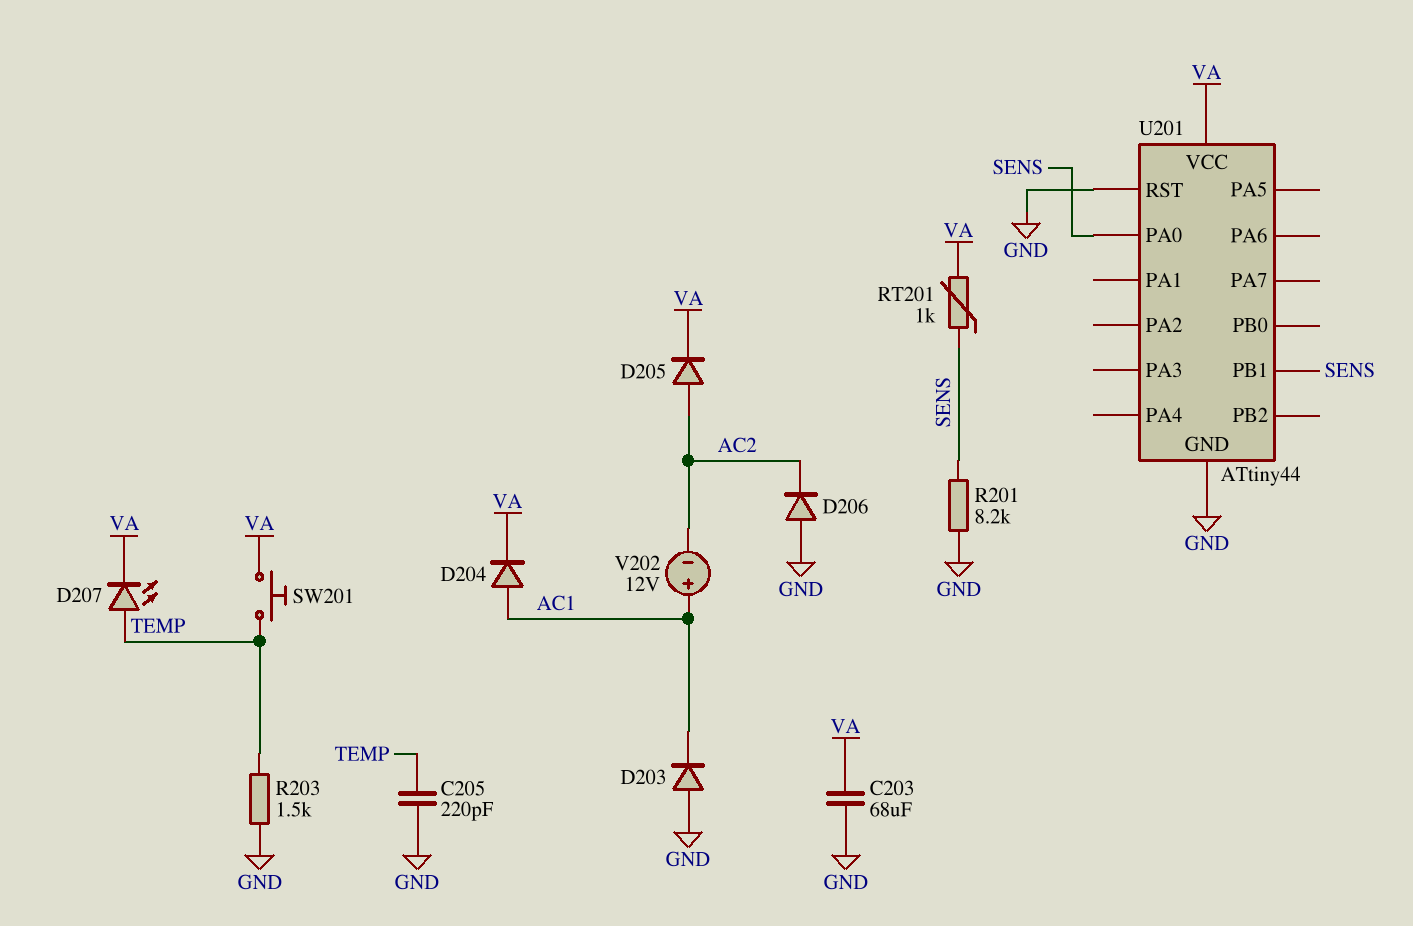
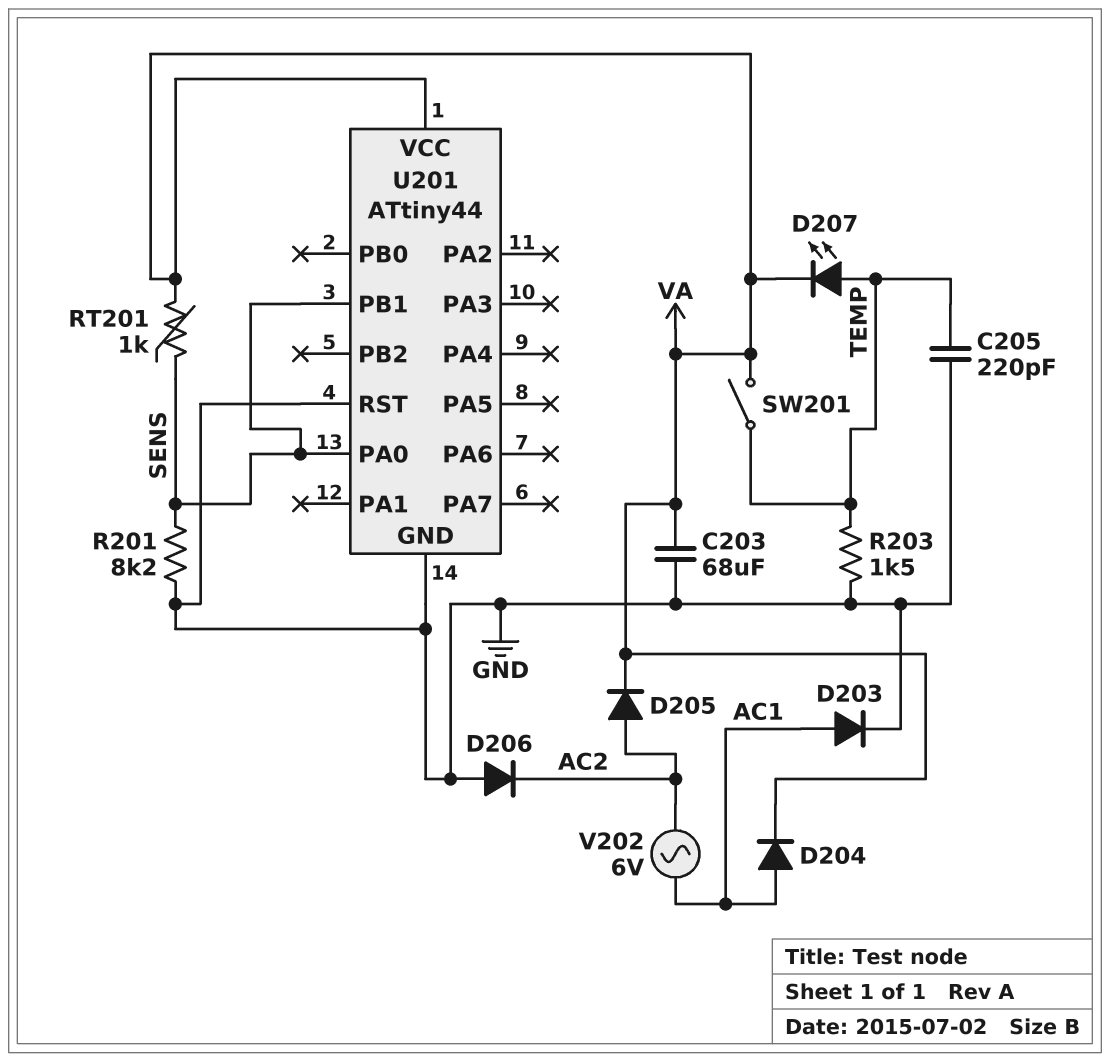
D203: diode (A GND, K AC1) -> diode (A AC1, K GND)
SW201: button (TEMP, VA) -> switch (TEMP, VA)
V202: 12V (plus AC1, minus AC2) -> AC 6V (AC1, AC2)

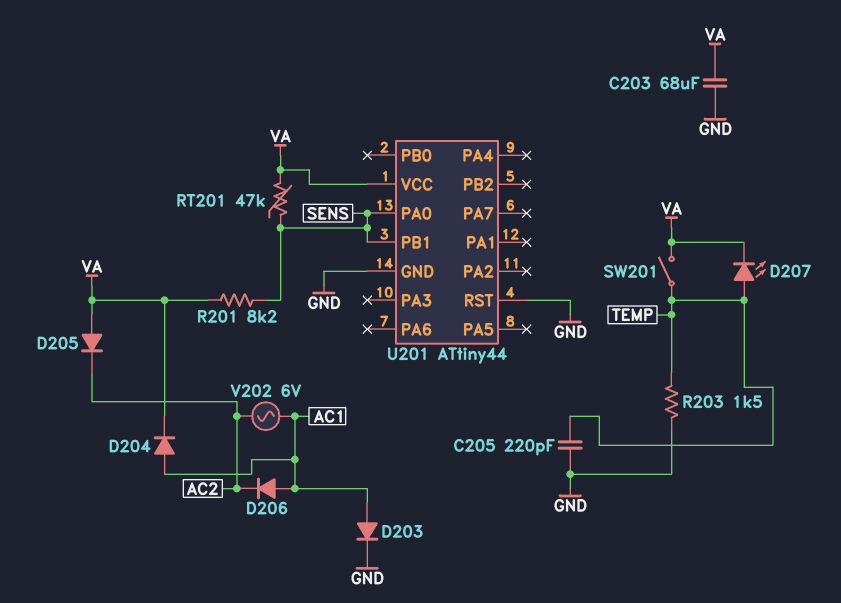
D205: diode (A AC2, K VA) -> diode (A VA, K AC2)
D206: diode (A GND, K AC2) -> diode (A AC1, K AC2)
R201: 8.2k (GND, SENS) -> 8.2k (SENS, VA)
RT201: 1k (SENS, VA) -> 47k (SENS, VA)

